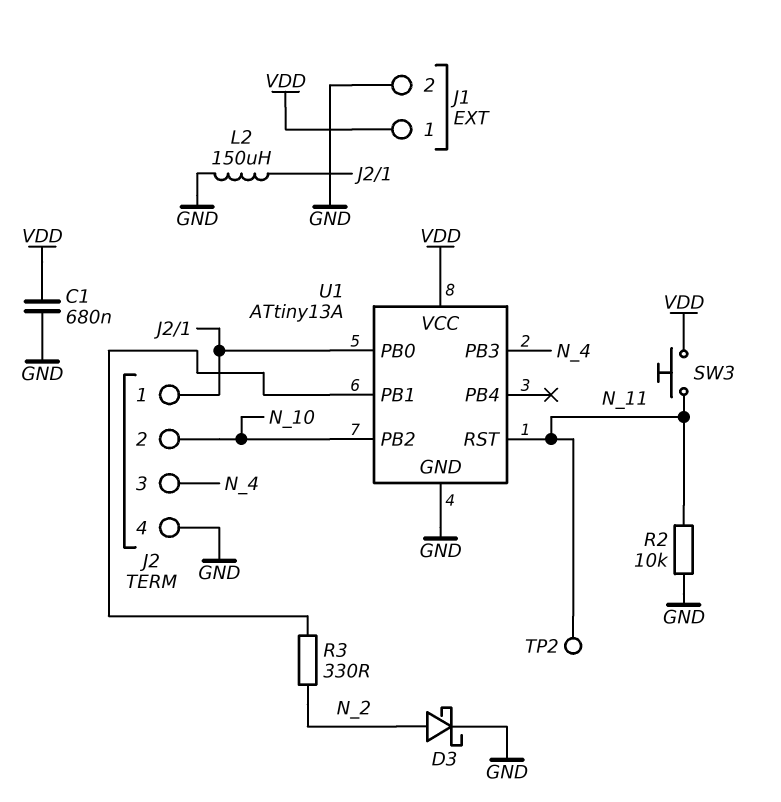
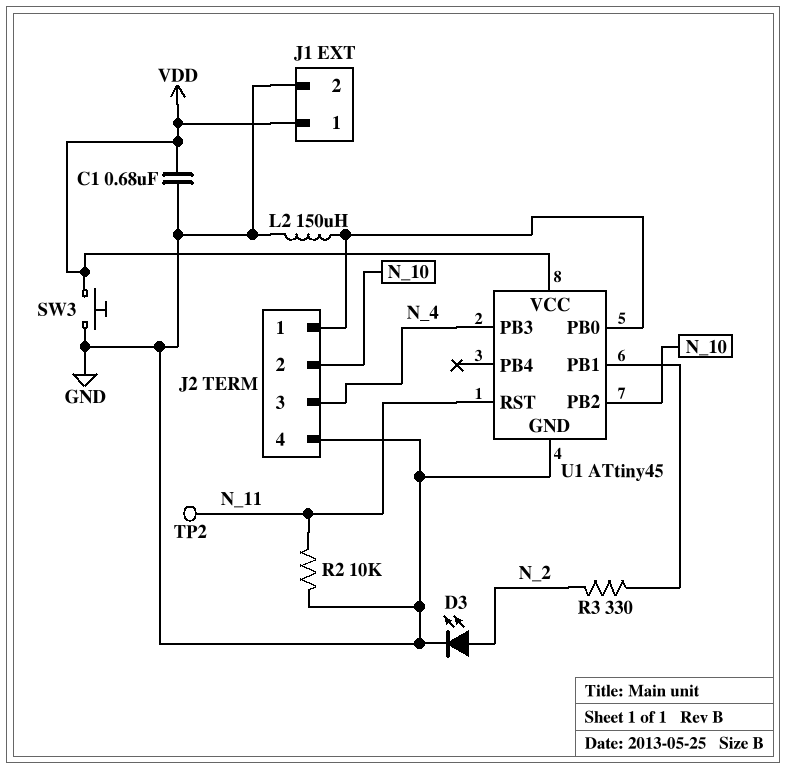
D3: schottky (A N_2, K GND) -> LED (A N_2, K GND)
SW3: button (N_11, VDD) -> button (GND, VDD)
U1: ATtiny13A -> ATtiny45

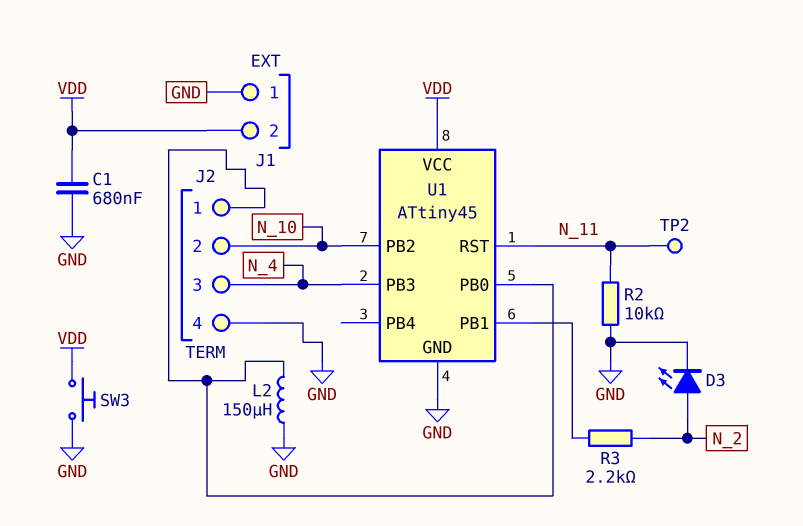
J1 pin 1: VDD -> GND
J1 pin 2: GND -> VDD
R3: 330 (N_2, U1/PB1) -> 2.2k (N_2, U1/PB1)

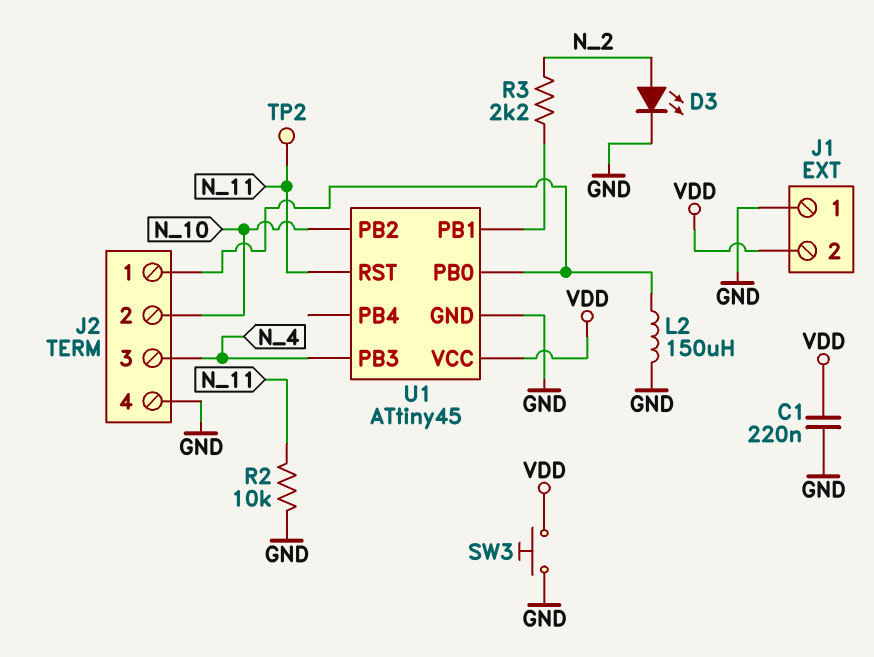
C1: 680nF (GND, VDD) -> 220nF (GND, VDD)

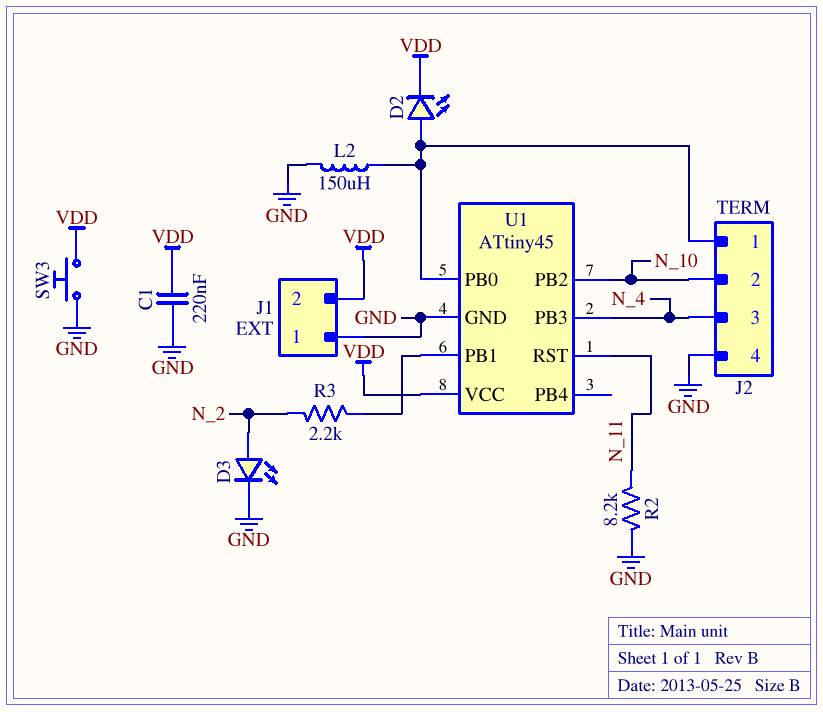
D2: none -> LED (A J2/1, K VDD)
R2: 10k (GND, N_11) -> 8.2k (GND, N_11)
TP2: test point (N_11) -> none

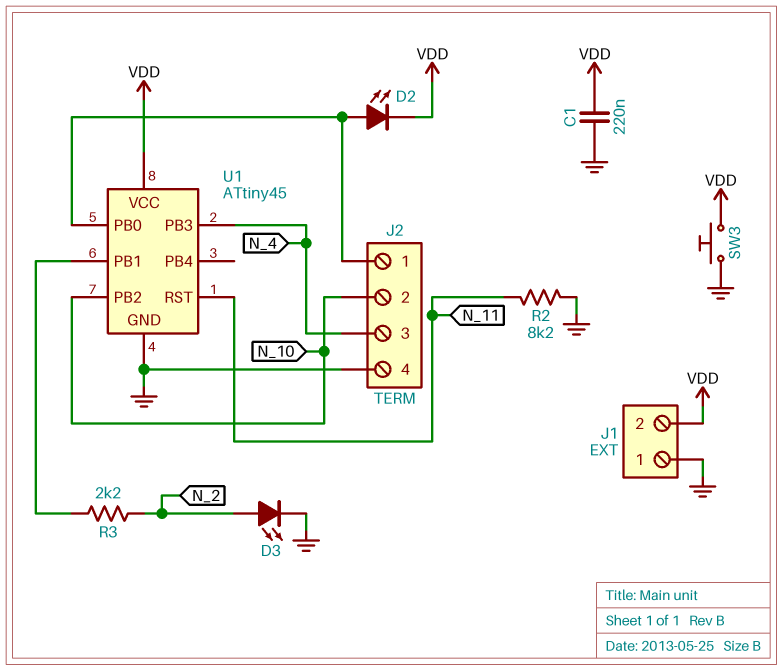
L2: 150uH (GND, J2/1) -> none

